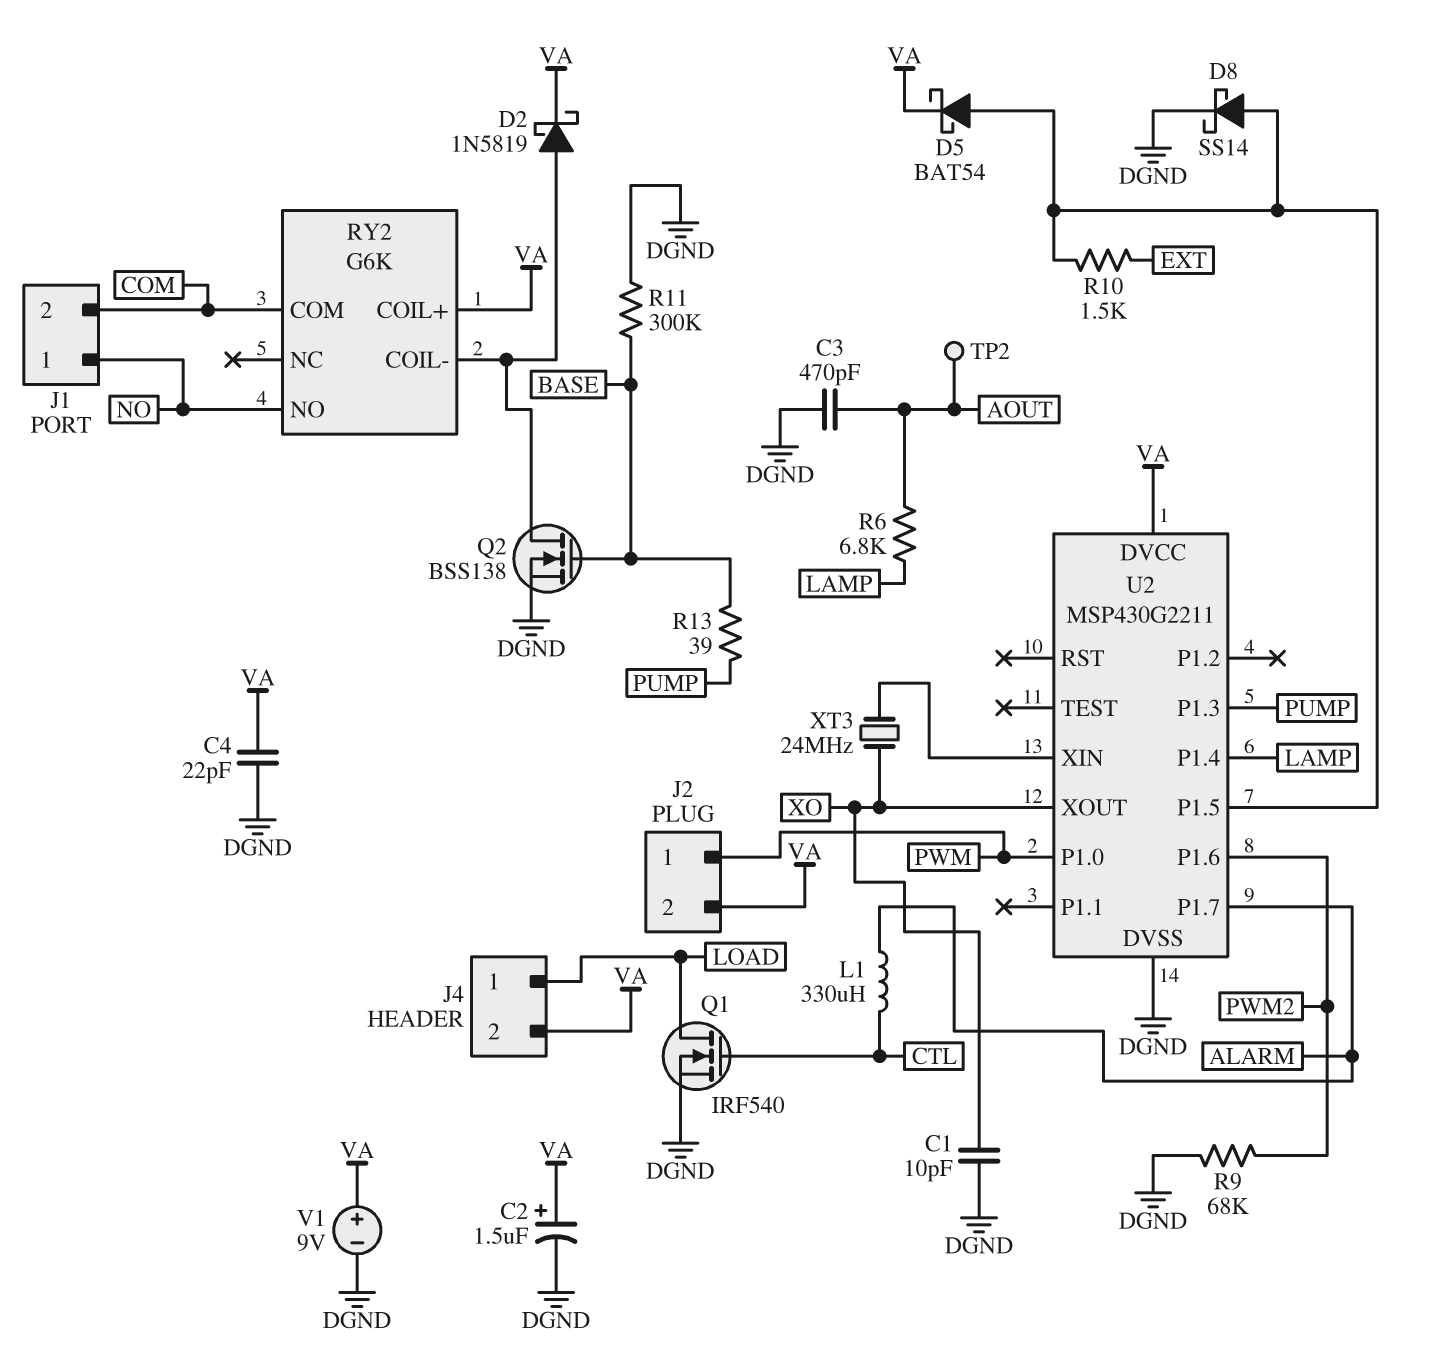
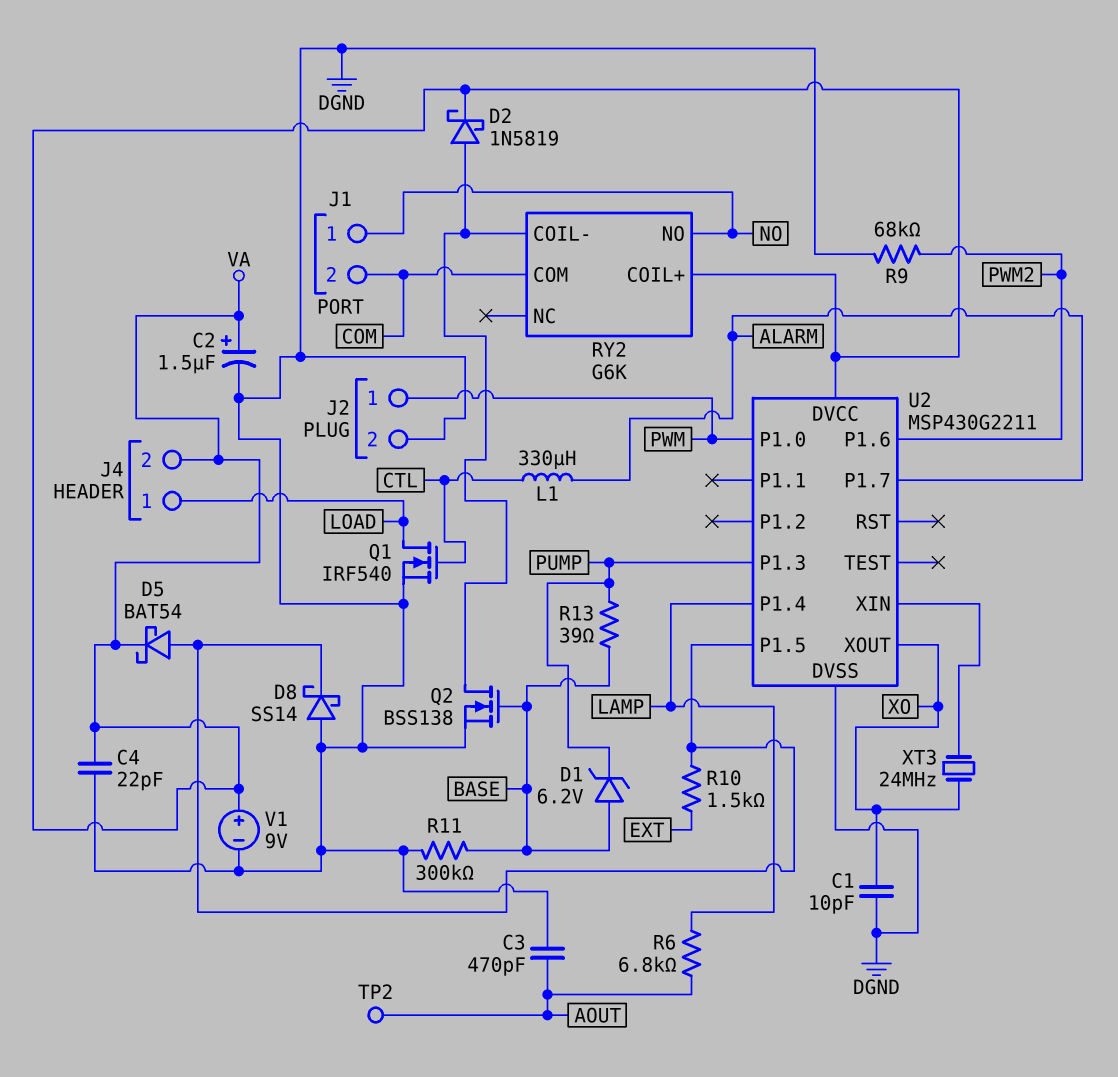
D1: none -> zener 6.2V (A BASE, K PUMP)
D8: schottky SS14 (A U2/P1.5, K DGND) -> schottky SS14 (A DGND, K U2/P1.5)
J2 pin 2: VA -> DGND

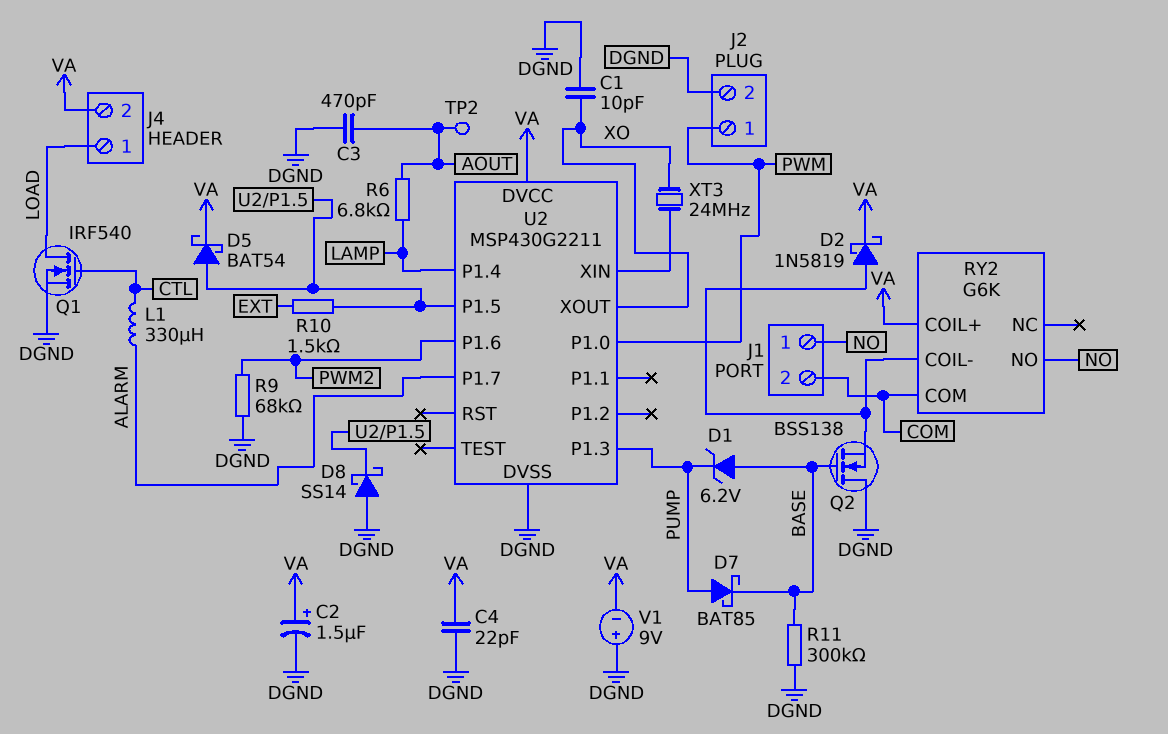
D7: none -> schottky BAT85 (A PUMP, K BASE)
Q2: NMOS BSS138 (G BASE, D RY2/COIL-, S DGND) -> NMOS BSS138 (G BASE, D DGND, S RY2/COIL-)
R13: 39 (BASE, PUMP) -> none
V1: 9V (plus VA, minus DGND) -> 9V (plus DGND, minus VA)

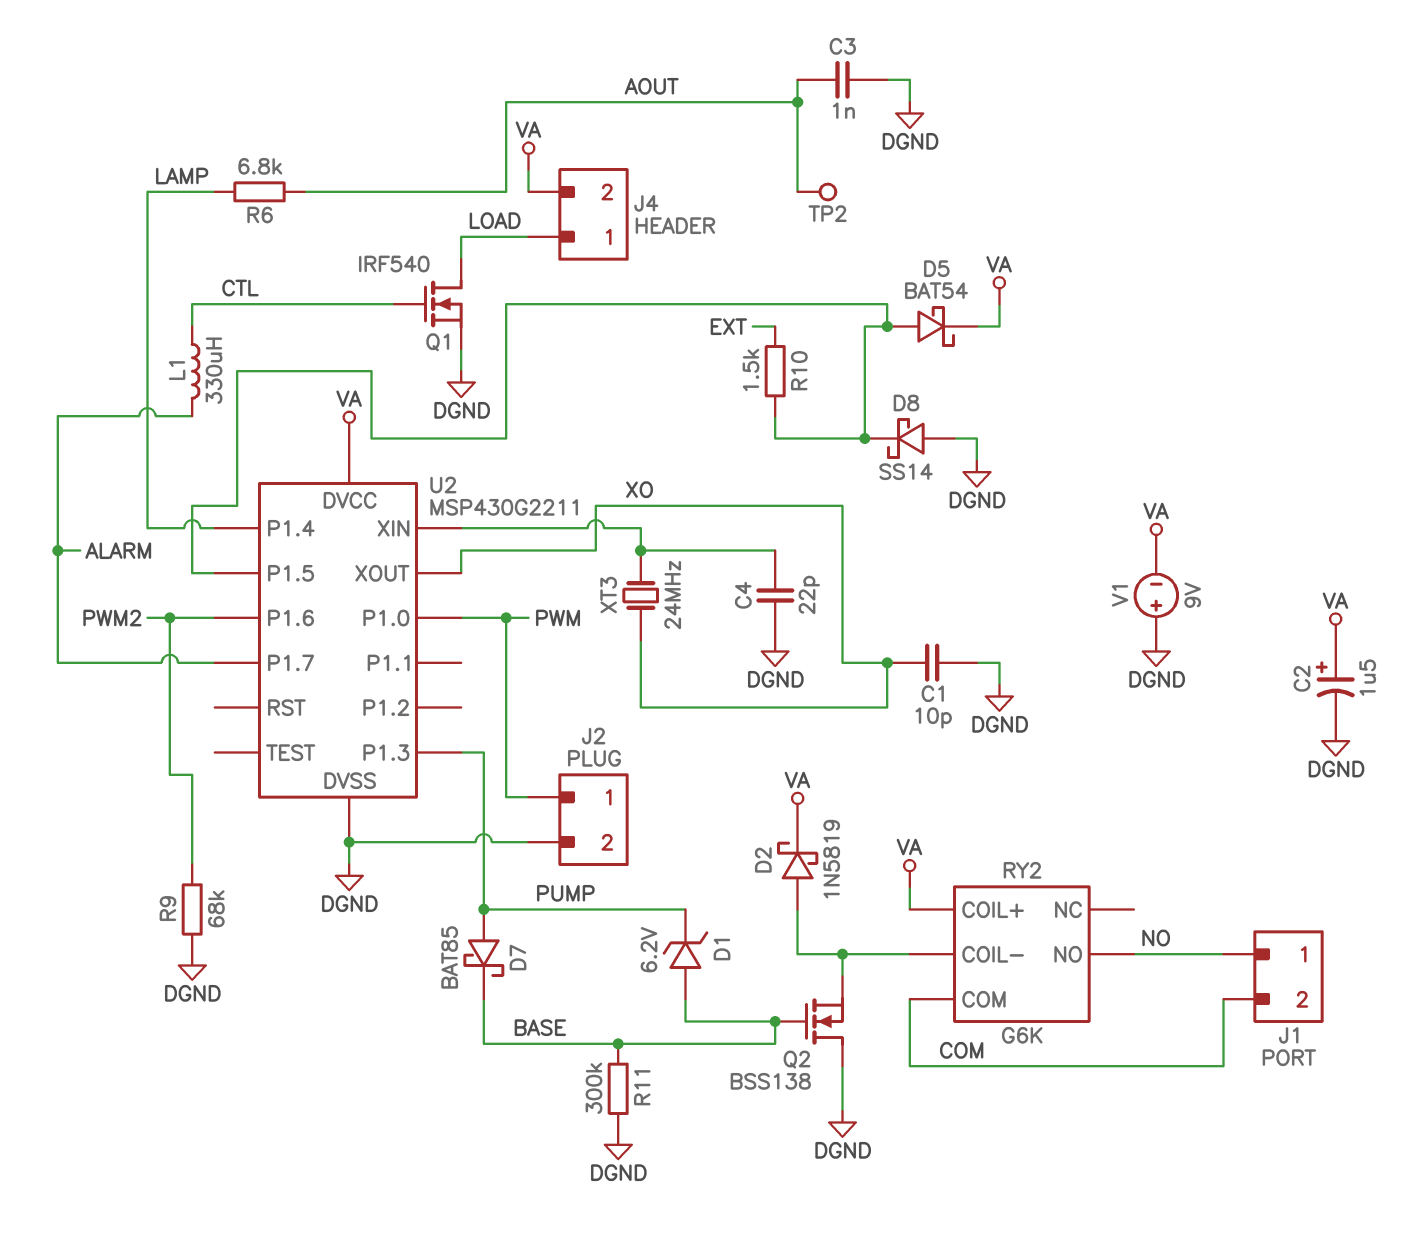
C3: 470pF (AOUT, DGND) -> 1nF (AOUT, DGND)
C4: 22pF (DGND, VA) -> 22pF (DGND, U2/XIN)

